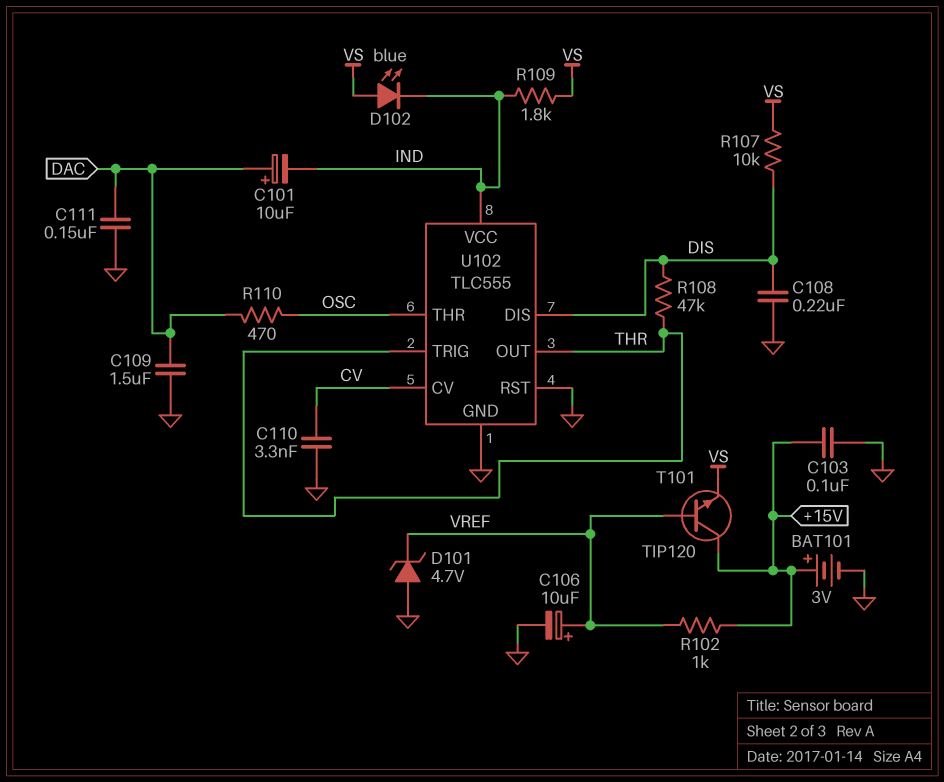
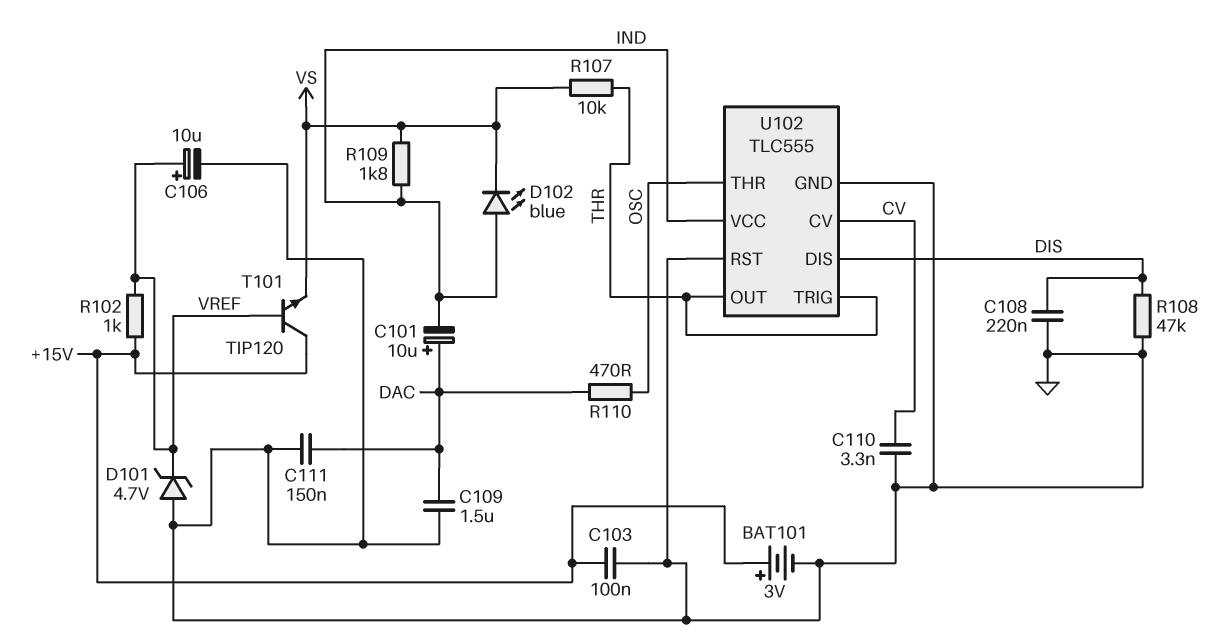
D102: LED blue (A VS, K IND) -> LED blue (A IND, K VS)
R107: 10k (DIS, VS) -> 10k (THR, VS)
R108: 47k (DIS, THR) -> 47k (DIS, GND)

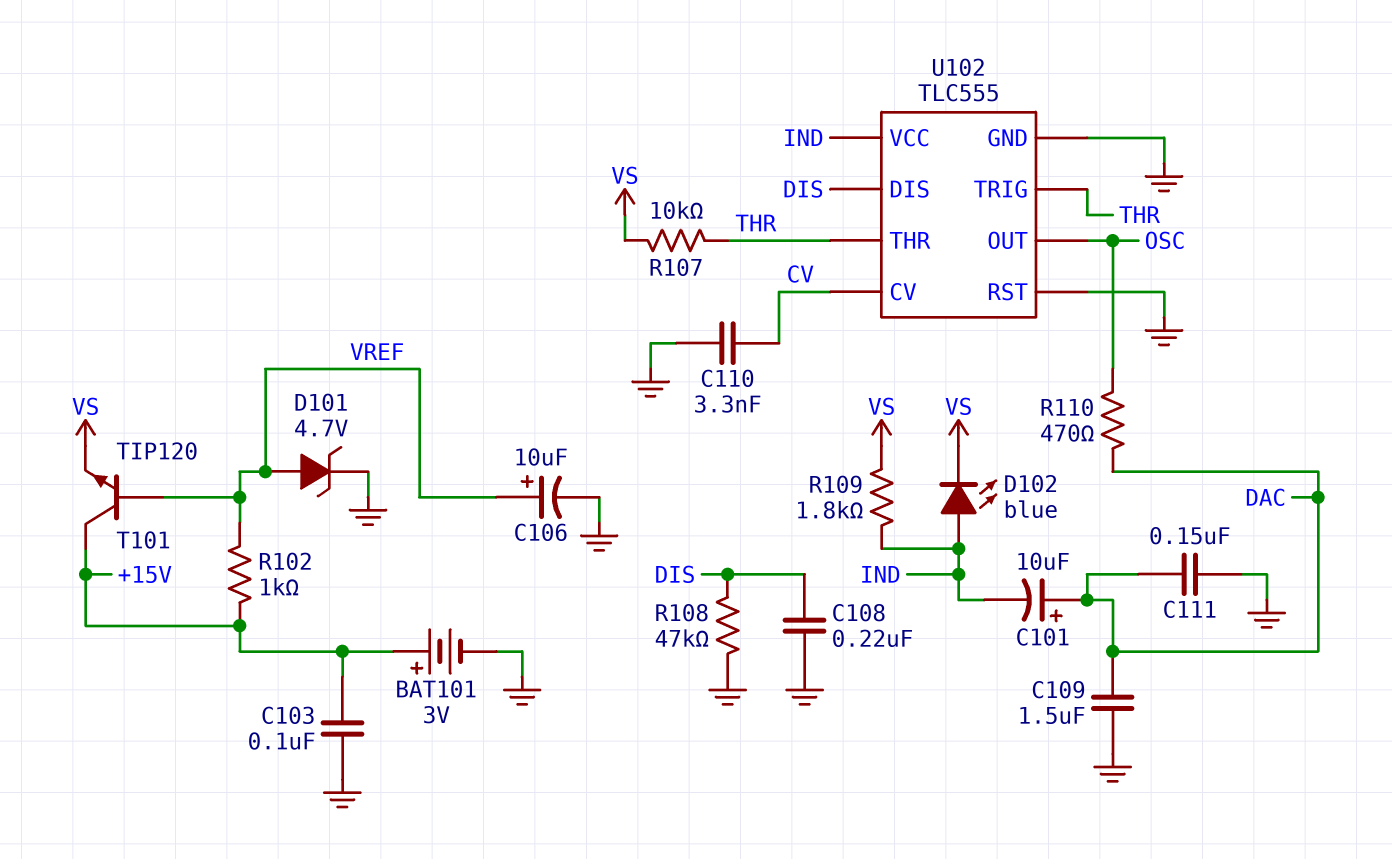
D101: zener 4.7V (A GND, K VREF) -> zener 4.7V (A VREF, K GND)
U102 pin OUT: THR -> OSC
U102 pin THR: OSC -> THR

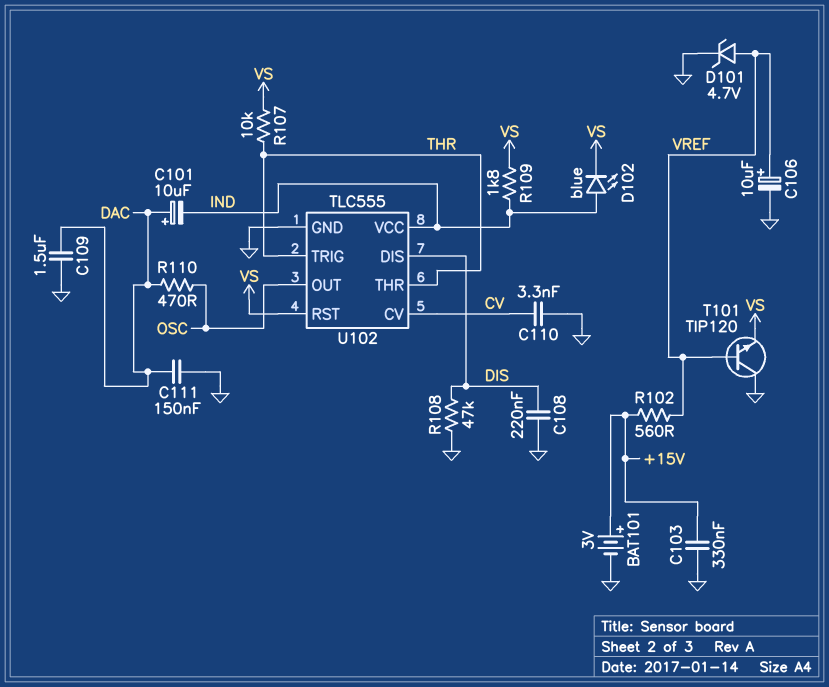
C103: 100nF (+15V, GND) -> 330nF (+15V, GND)
R102: 1k (+15V, VREF) -> 560 (+15V, VREF)
T101: NPN TIP120 (B VREF, C +15V, E VS) -> NPN TIP120 (B VREF, C GND, E VS)
U102 pin RST: GND -> VS

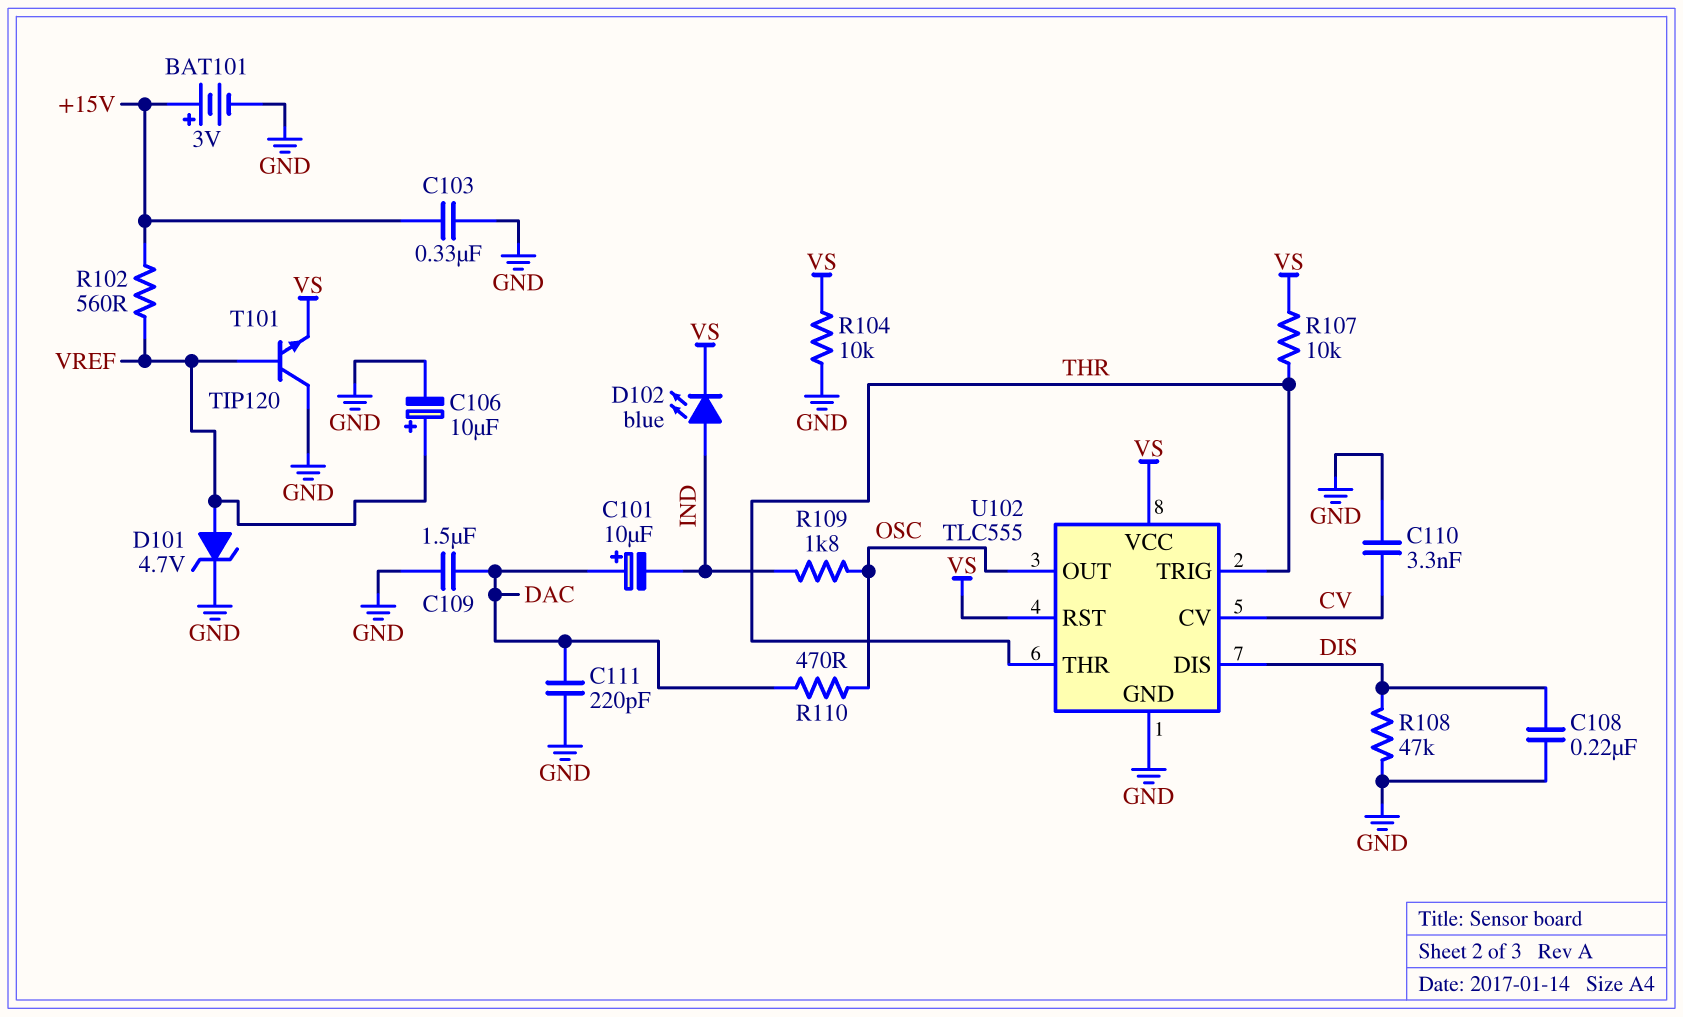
C111: 150nF (DAC, GND) -> 220pF (DAC, GND)
R104: none -> 10k (GND, VS)
R109: 1.8k (IND, VS) -> 1.8k (IND, OSC)
U102 pin VCC: IND -> VS

